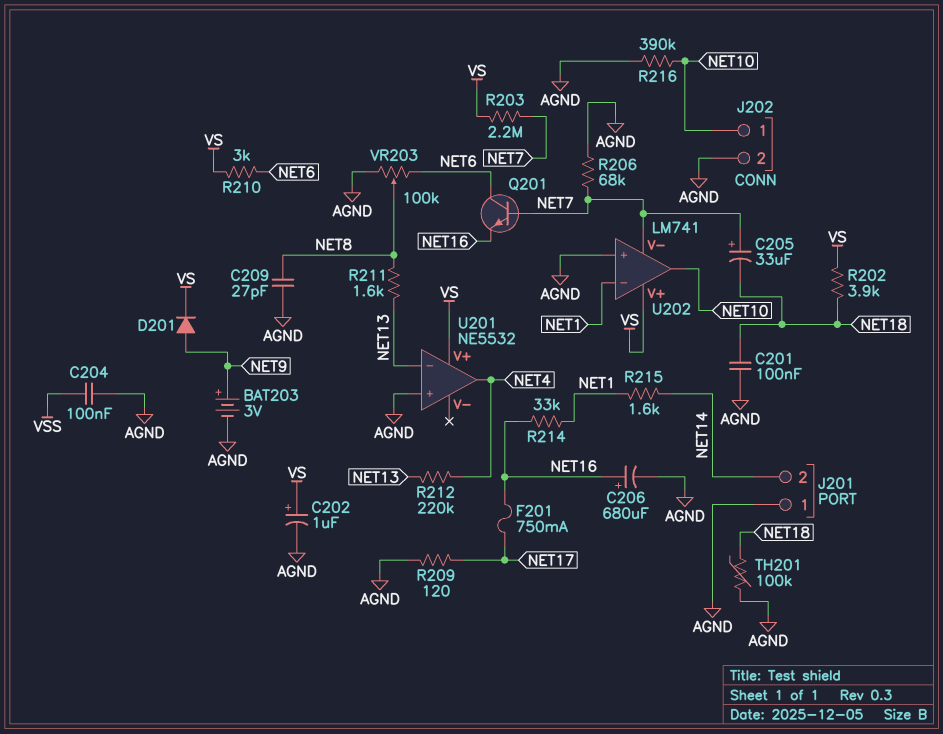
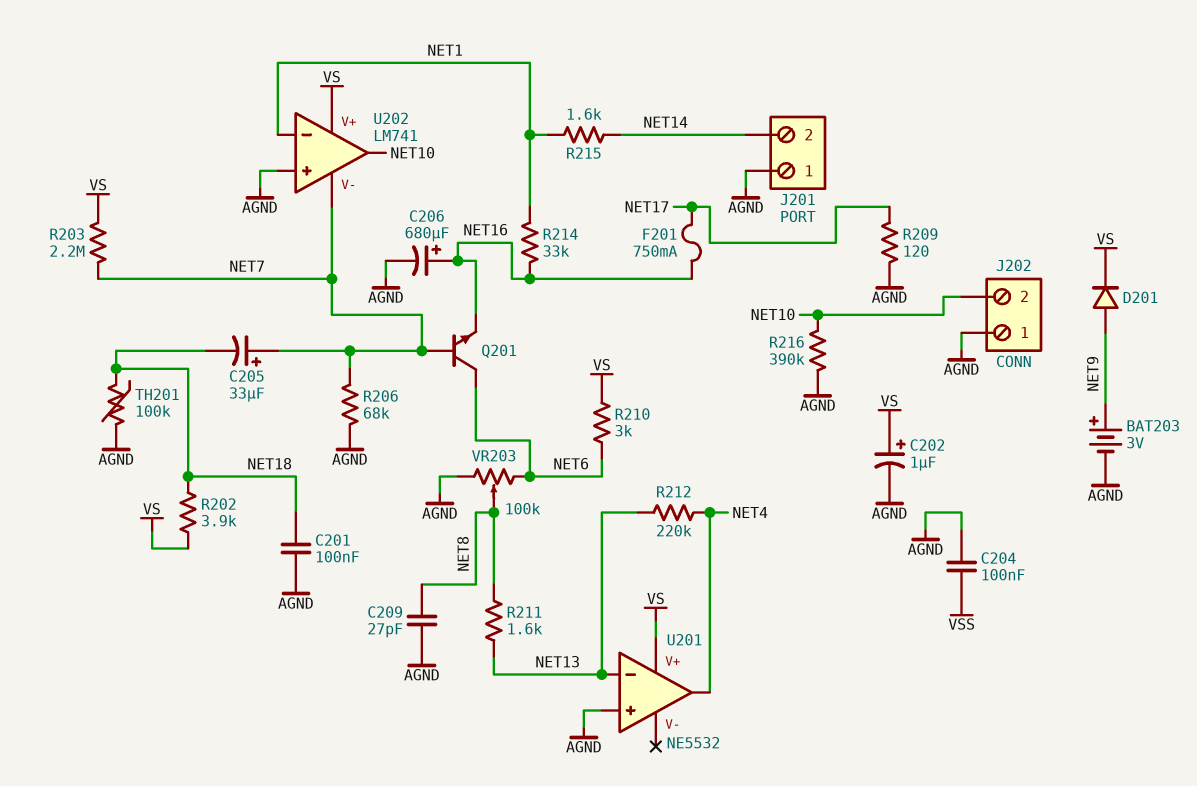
J202 pin 1: NET10 -> AGND
J202 pin 2: AGND -> NET10

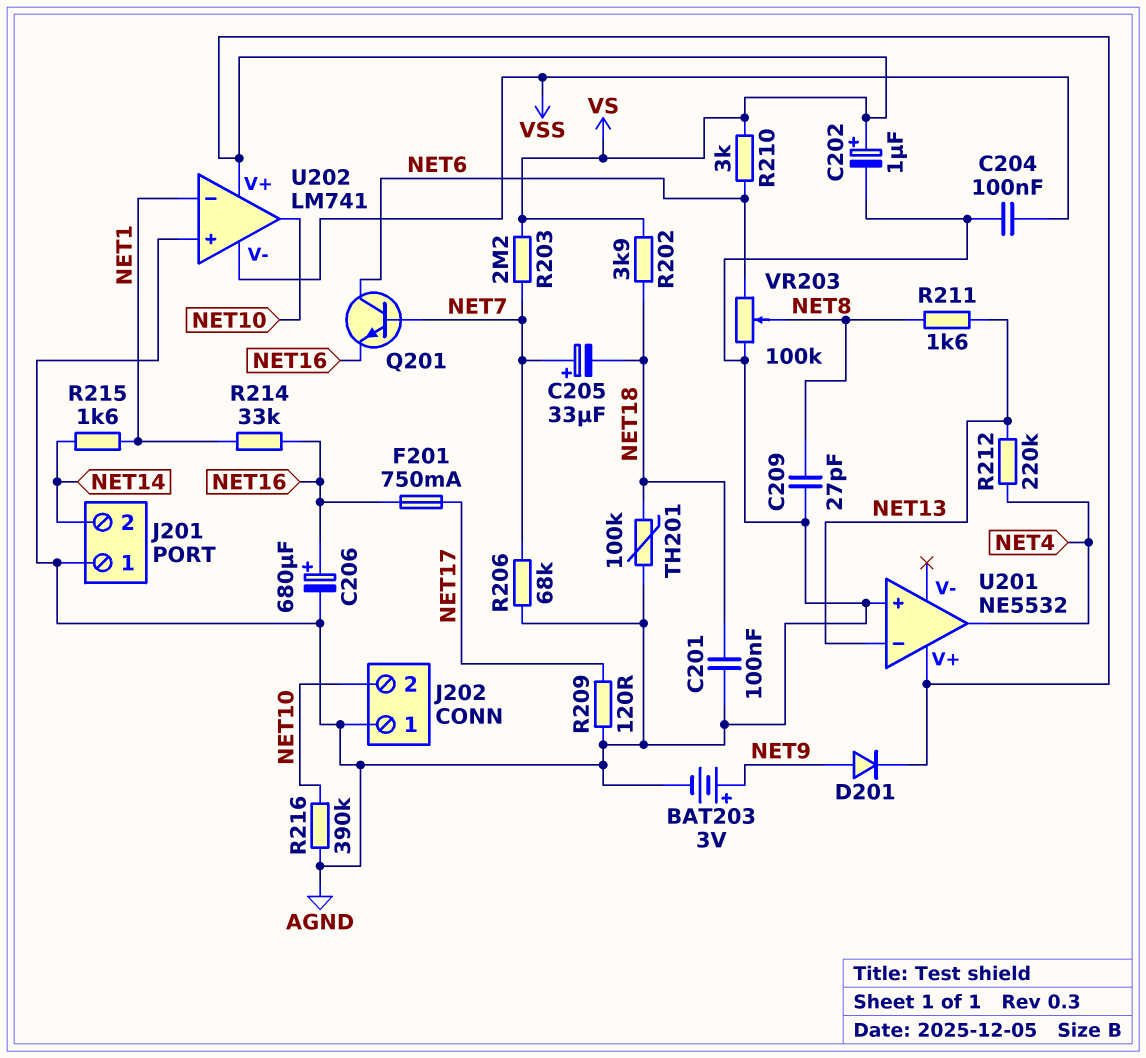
U202 pin V-: NET7 -> VSS

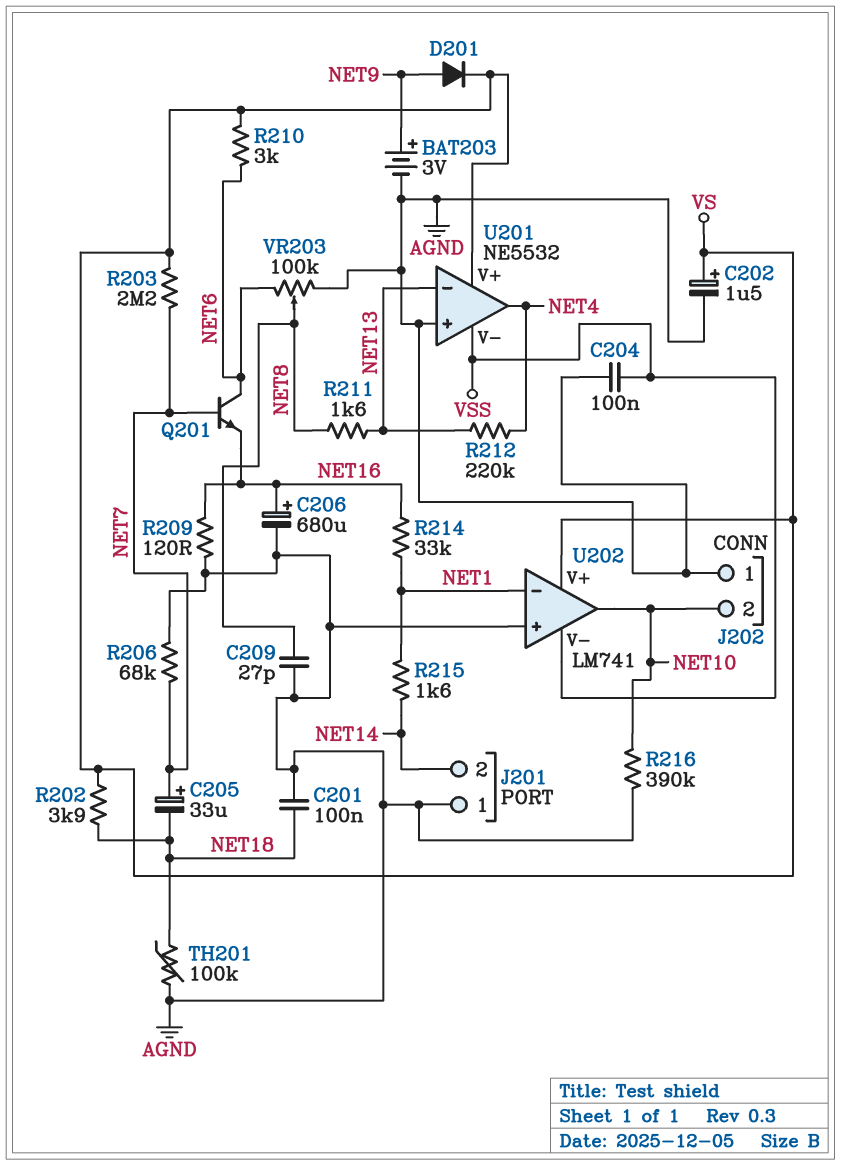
C202: 1uF (plus VS, minus AGND) -> 1.5uF (plus VS, minus AGND)
F201: 750mA (NET16, NET17) -> none
R209: 120 (AGND, NET17) -> 120 (AGND, NET16)
U201 pin V-: none -> VSS

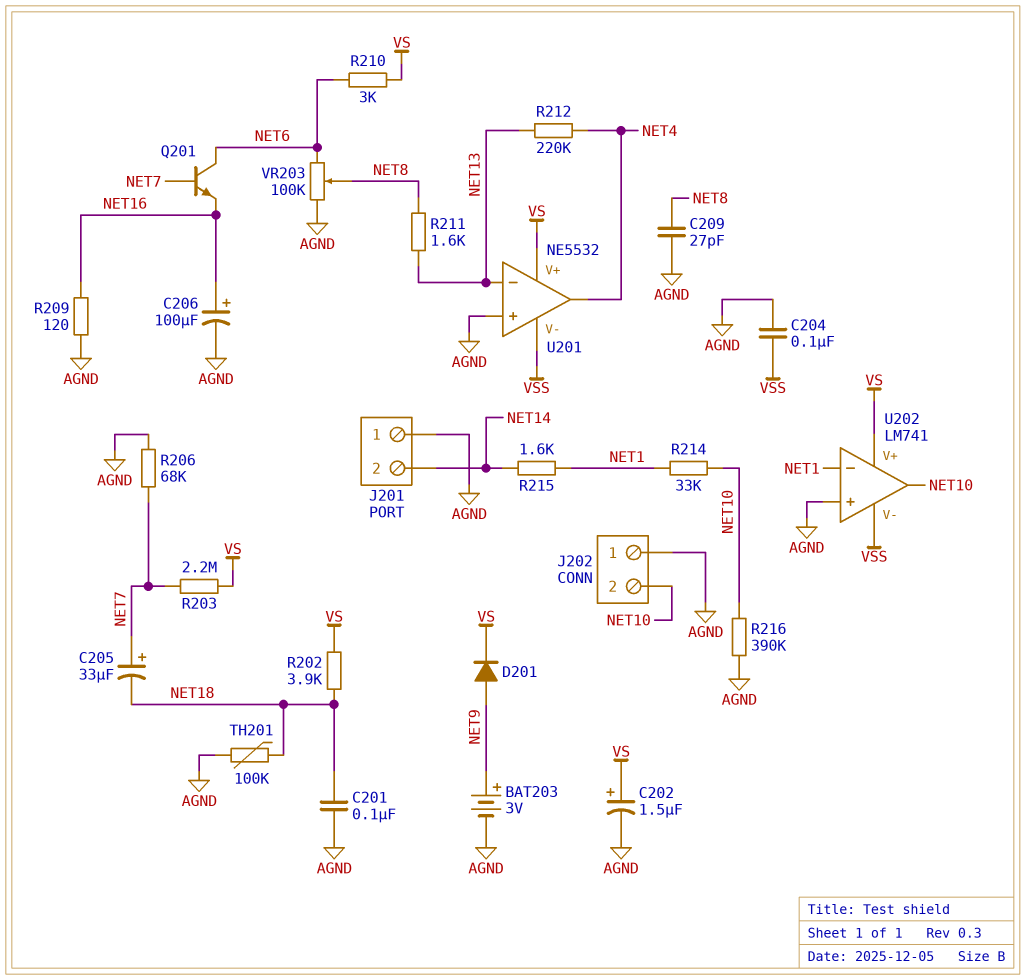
C206: 680uF (plus NET16, minus AGND) -> 100uF (plus NET16, minus AGND)
R214: 33k (NET1, NET16) -> 33k (NET1, NET10)

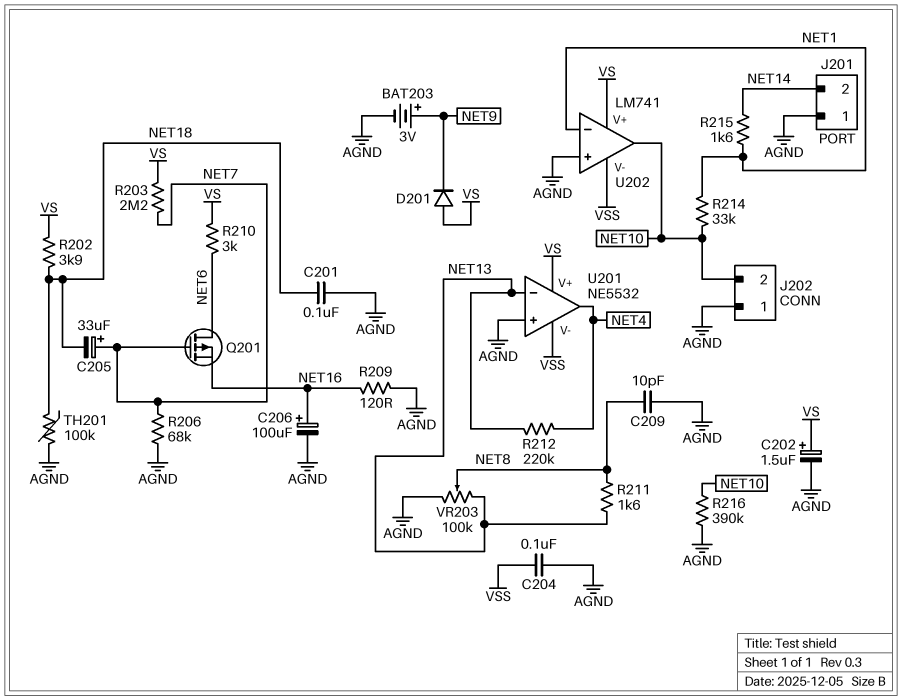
C209: 27pF (AGND, NET8) -> 10pF (AGND, NET8)
D201: diode (A NET9, K VS) -> diode (A VS, K NET9)
Q201: NPN (B NET7, C NET6, E NET16) -> PMOS (G NET7, D NET6, S NET16)
VR203: 100k (AGND, NET6, wiper NET8) -> 100k (AGND, NET13, wiper NET8)

